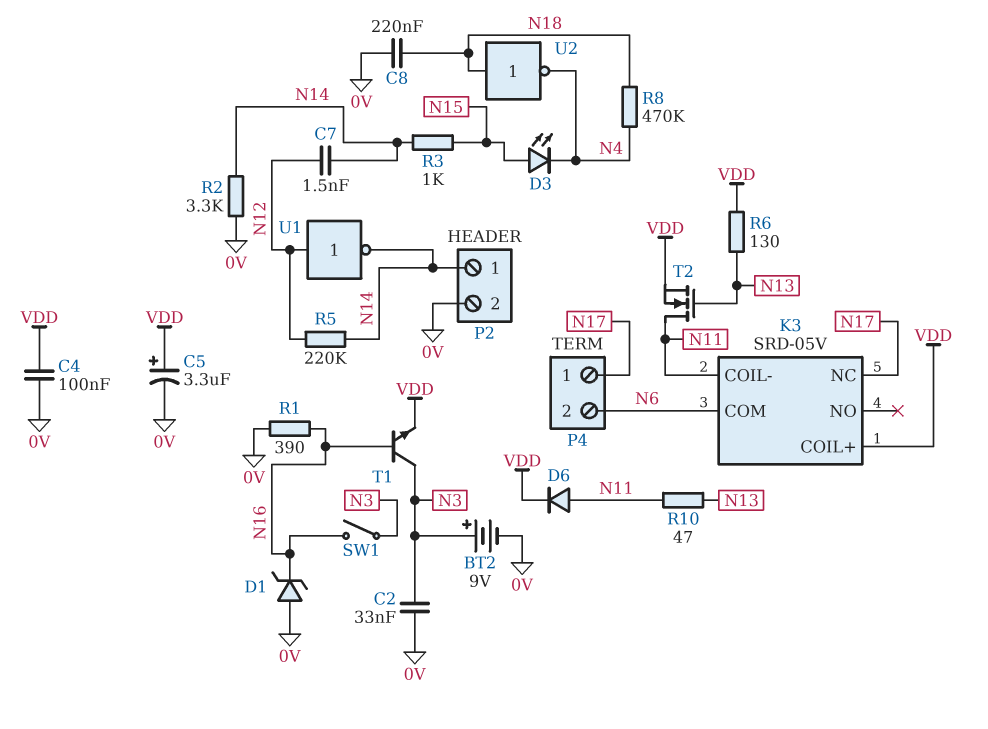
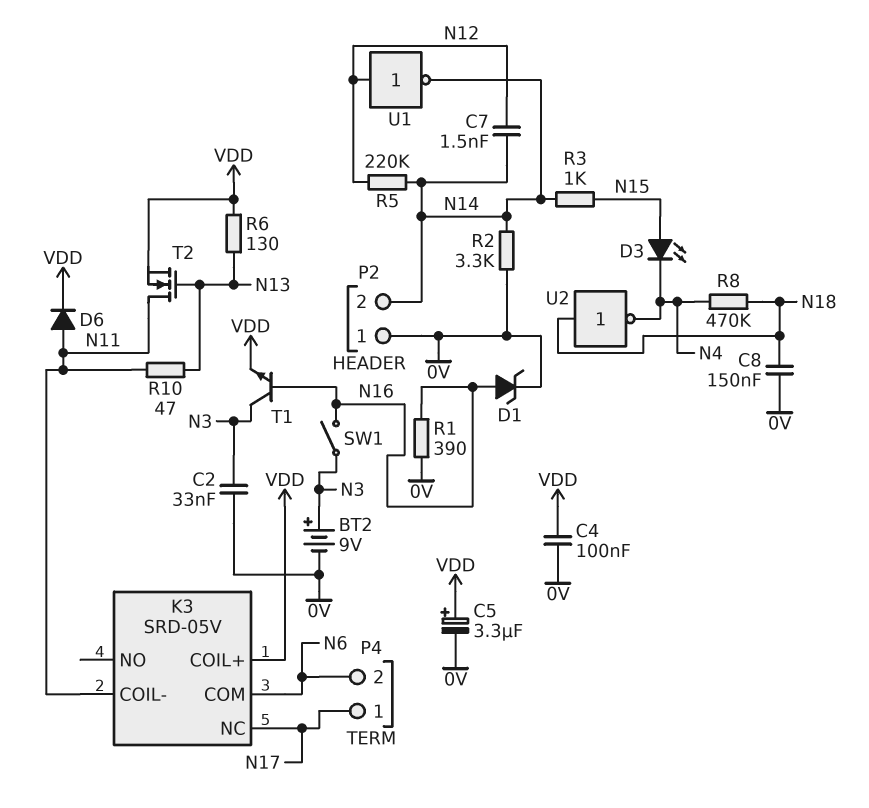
C8: 220nF (0V, N18) -> 150nF (0V, N18)
D1: zener (A 0V, K N16) -> zener (A N16, K 0V)
P2 pin 1: N14 -> 0V
P2 pin 2: 0V -> N14

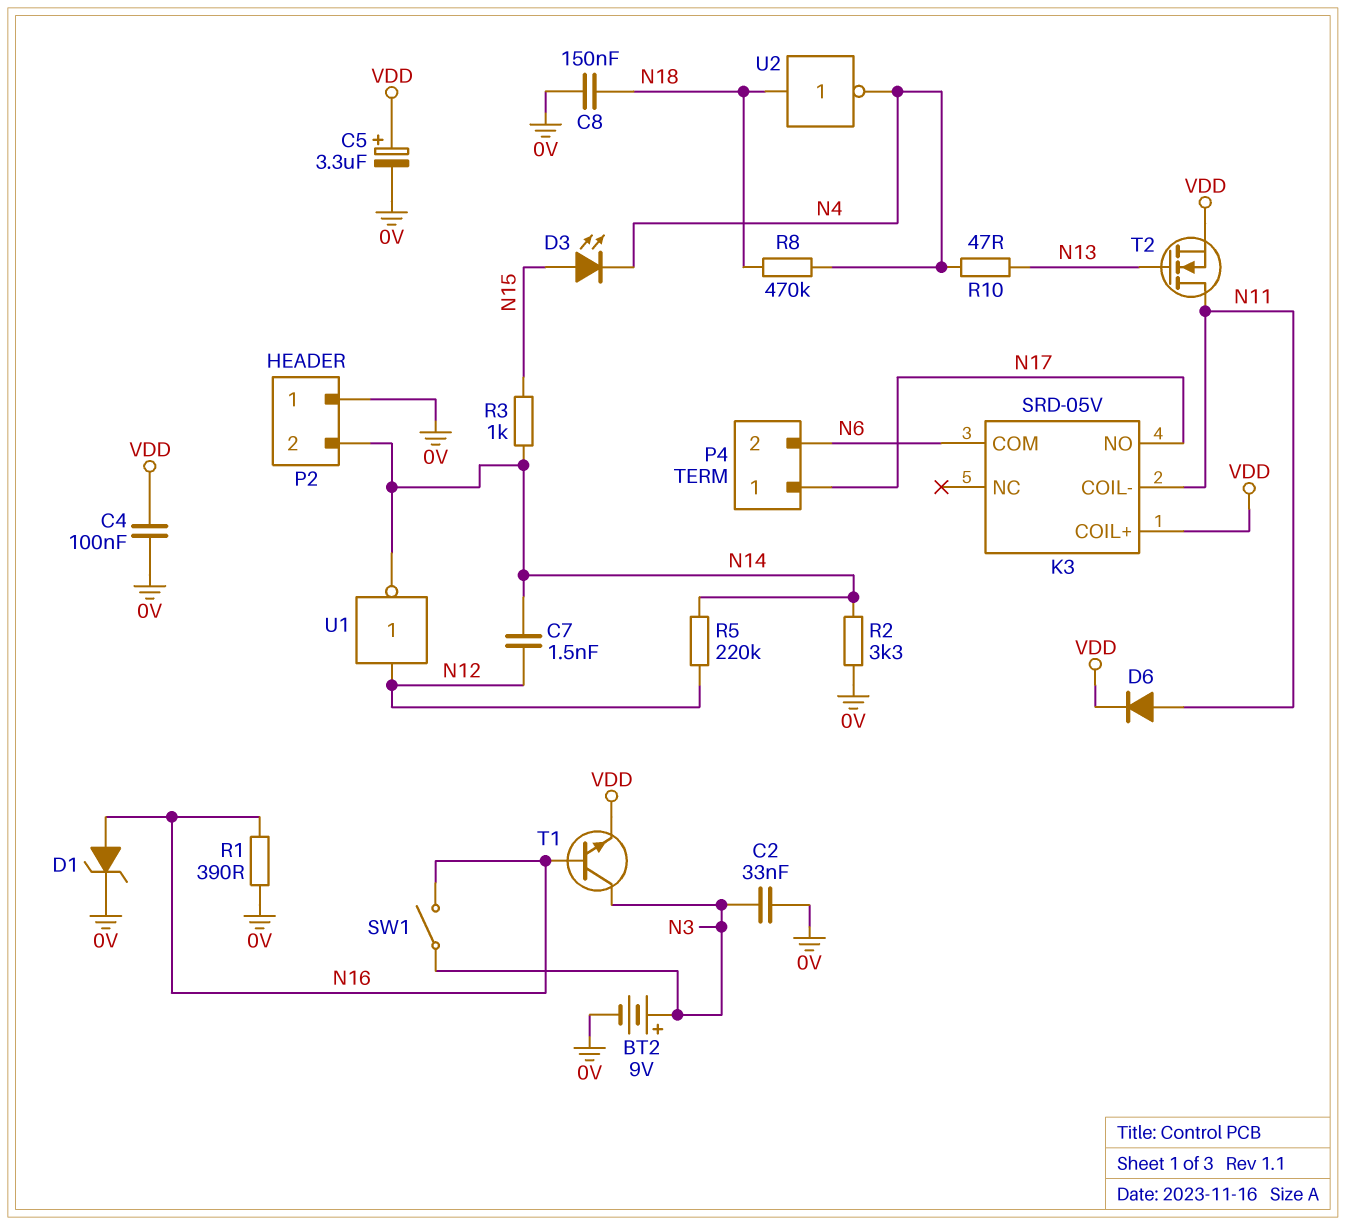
K3 pin NC: N17 -> none
K3 pin NO: none -> N17
R6: 130 (N13, VDD) -> none
R10: 47 (N11, N13) -> 47 (N4, N13)

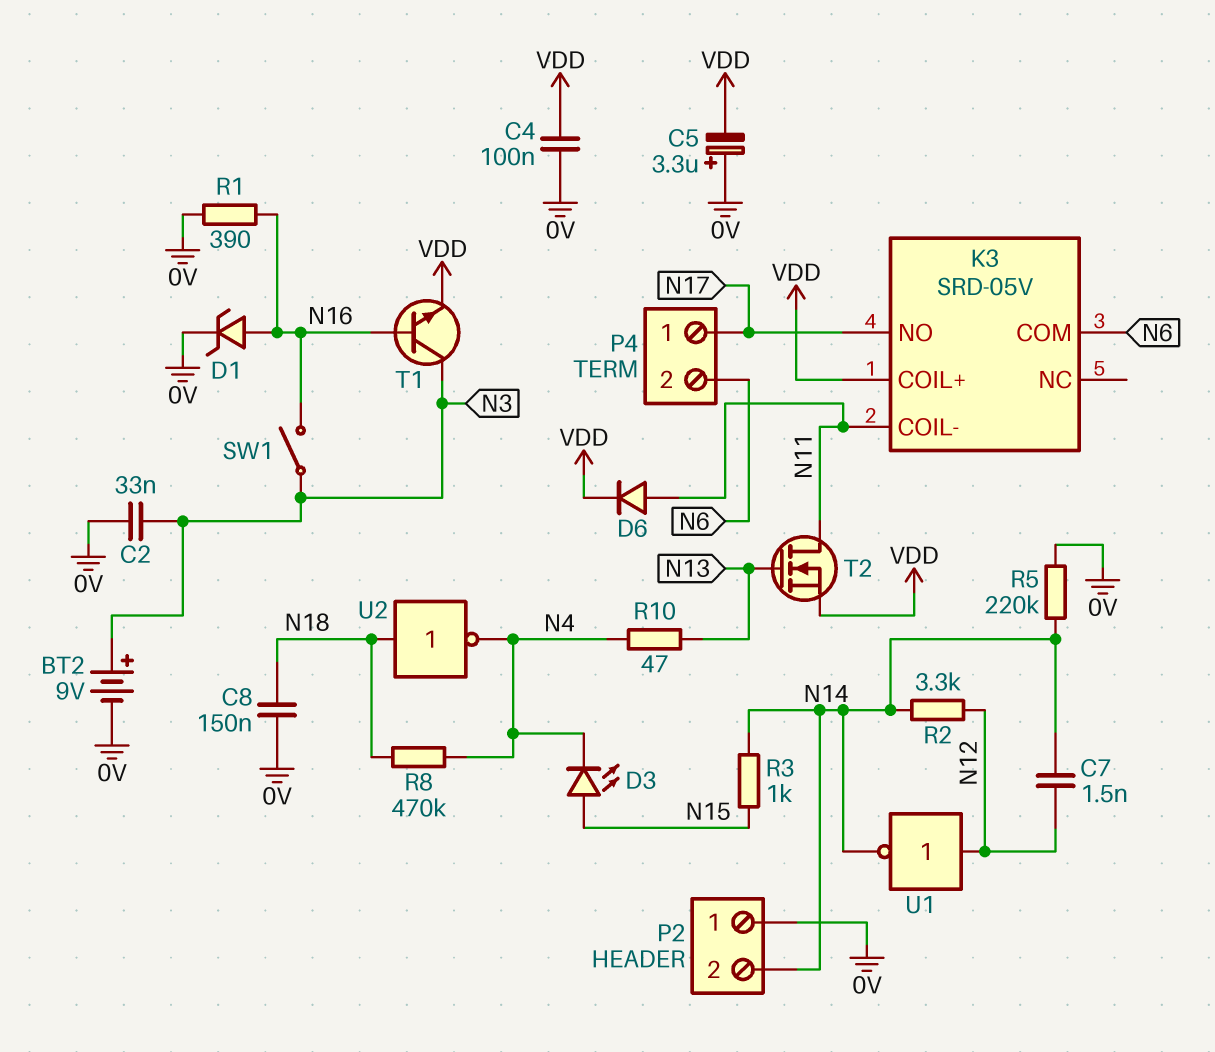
C5: 3.3uF (plus VDD, minus 0V) -> 3.3uF (plus 0V, minus VDD)
R2: 3.3k (0V, N14) -> 3.3k (N12, N14)
R5: 220k (N12, N14) -> 220k (0V, N14)

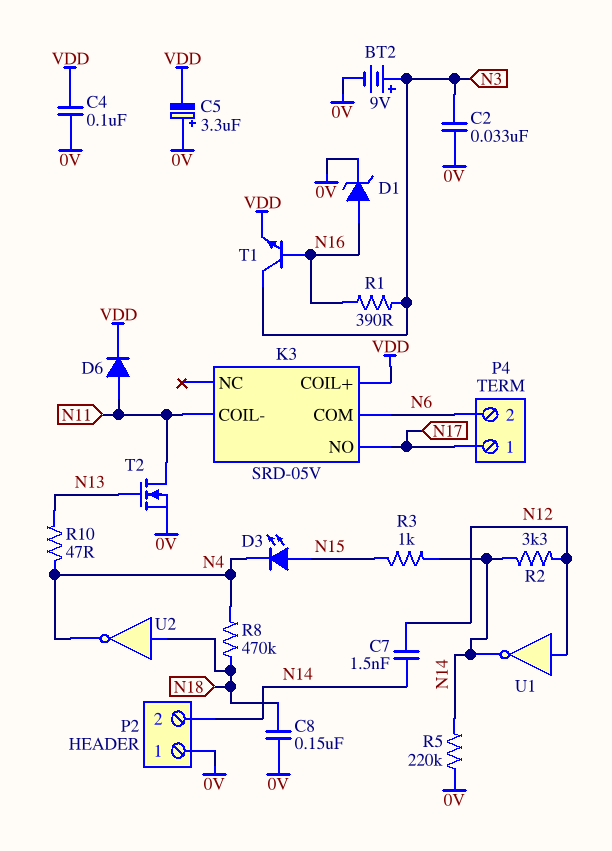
R1: 390 (0V, N16) -> 390 (N3, N16)
SW1: switch (N3, N16) -> none
T2: NMOS (G N13, D N11, S VDD) -> NMOS (G N13, D N11, S 0V)

